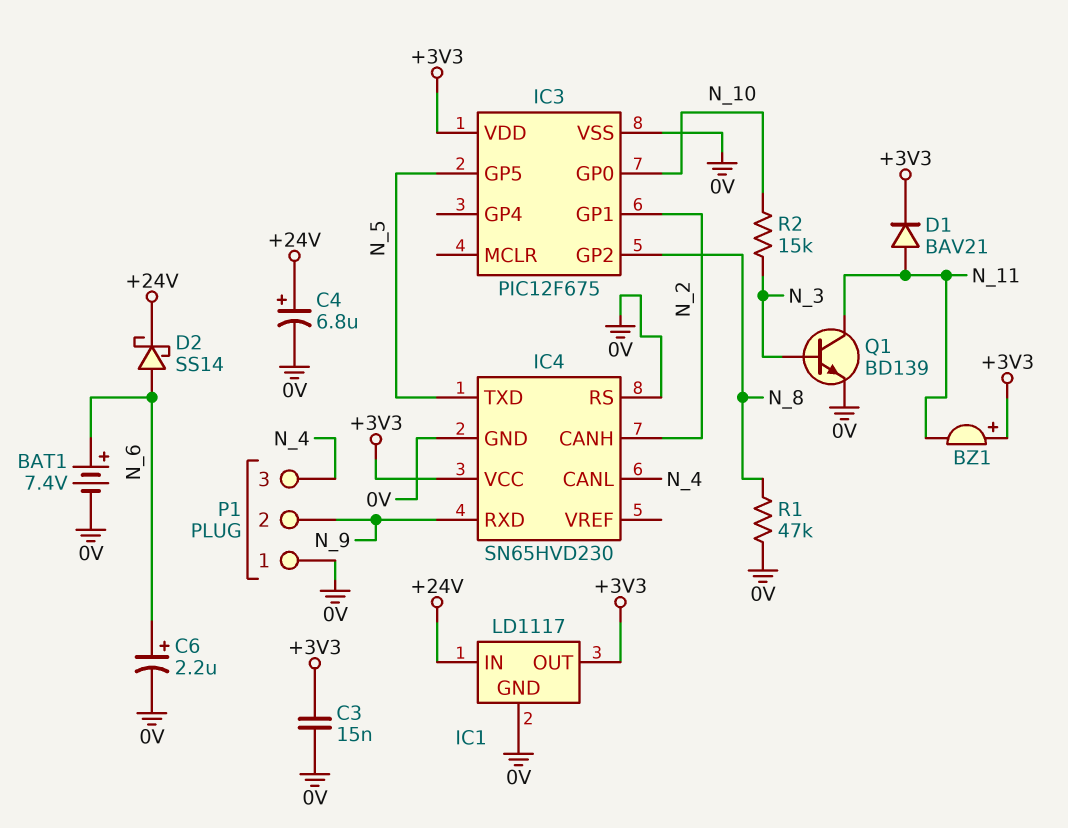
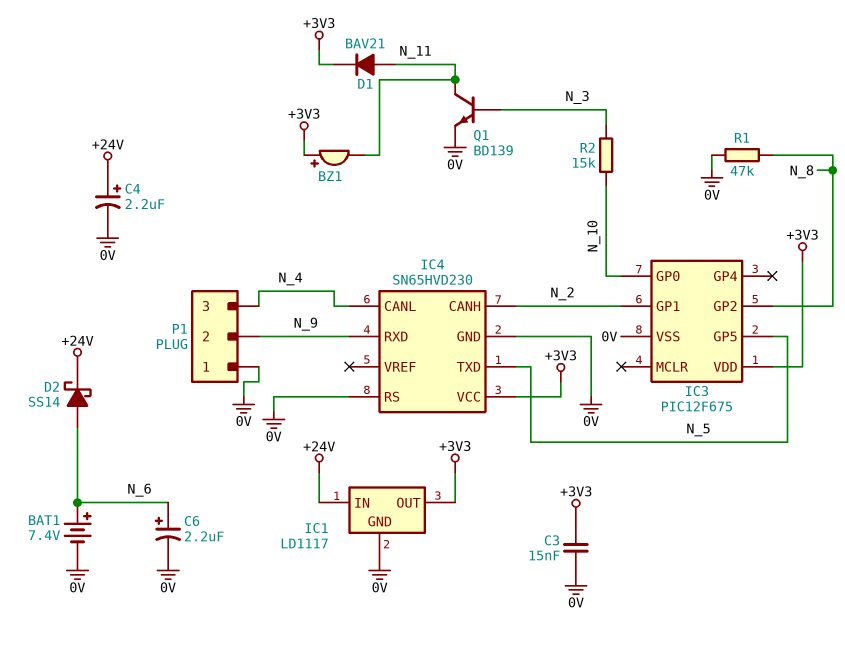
C4: 6.8uF (plus +24V, minus 0V) -> 2.2uF (plus +24V, minus 0V)

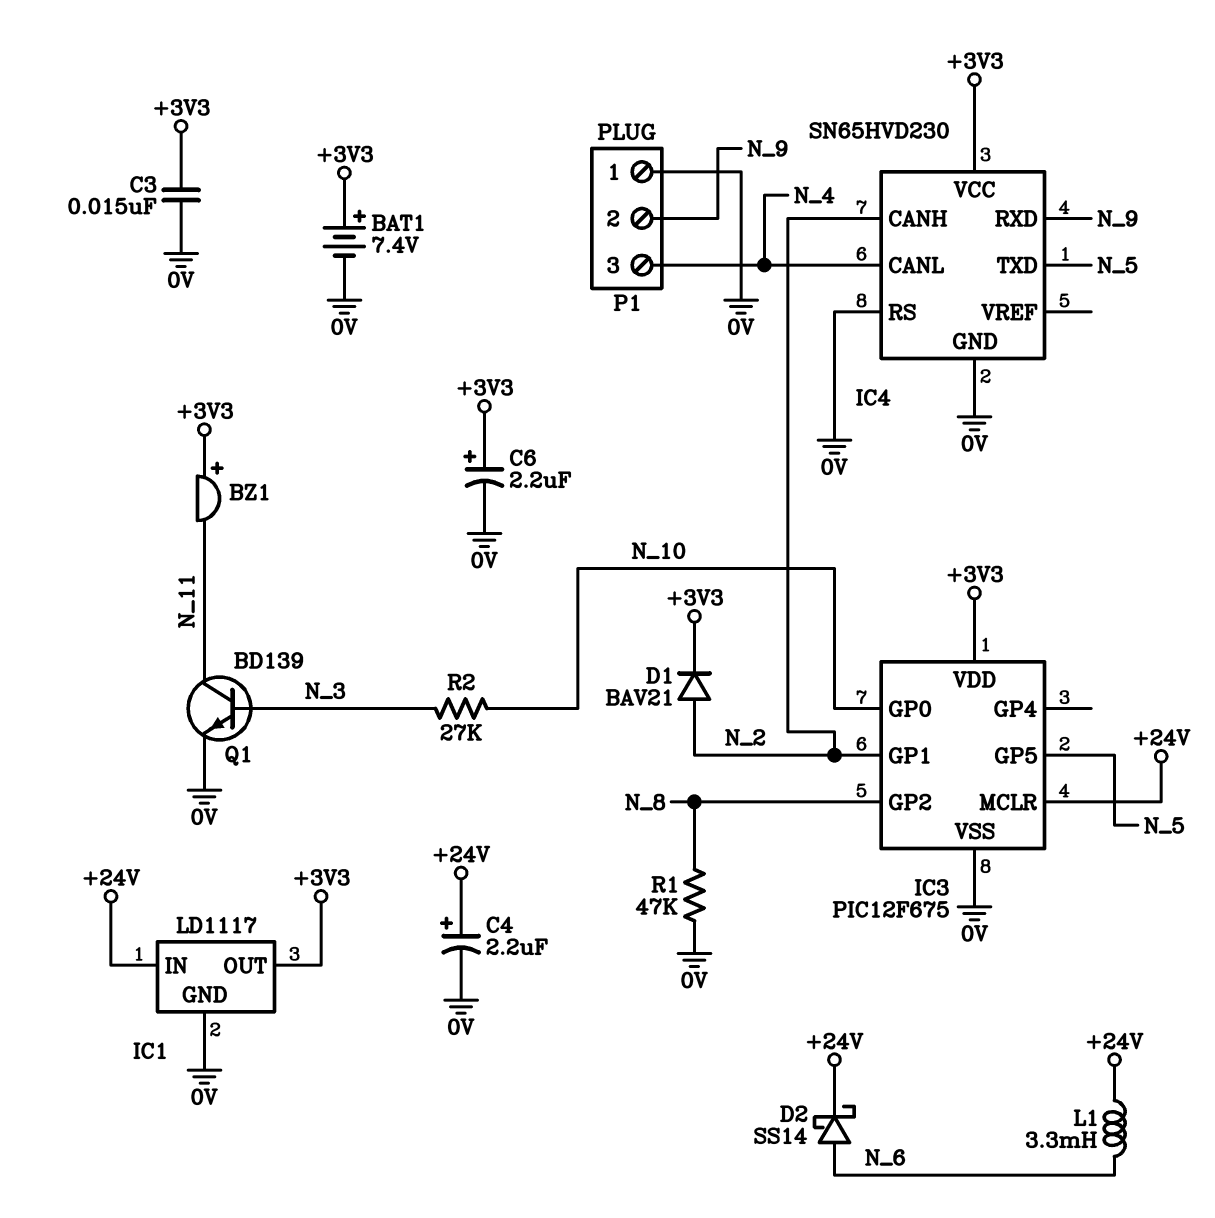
BAT1: 7.4V (plus N_6, minus 0V) -> 7.4V (plus +3V3, minus 0V)
C6: 2.2uF (plus N_6, minus 0V) -> 2.2uF (plus +3V3, minus 0V)
D1: diode BAV21 (A N_11, K +3V3) -> diode BAV21 (A N_2, K +3V3)
IC3 pin MCLR: none -> +24V
L1: none -> 3.3mH (+24V, N_6)
R2: 15k (N_3, N_10) -> 27k (N_3, N_10)

